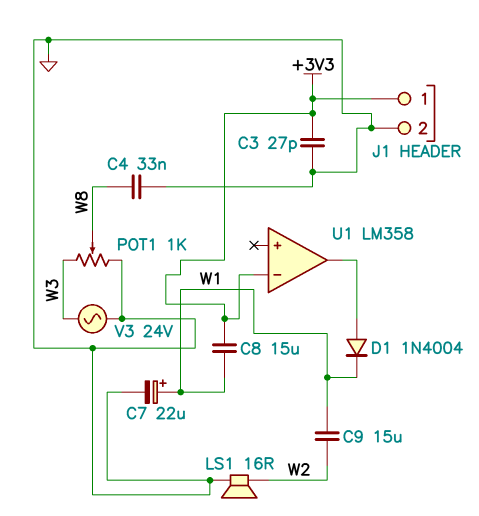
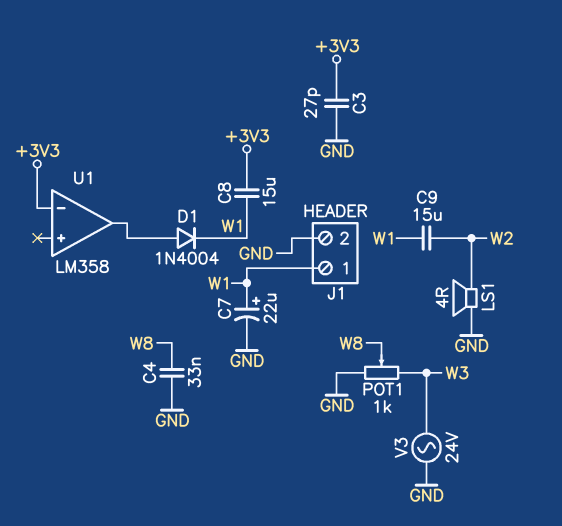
J1 pin 1: +3V3 -> W1
LS1: speaker 16R (GND, W2) -> speaker 4R (GND, W2)

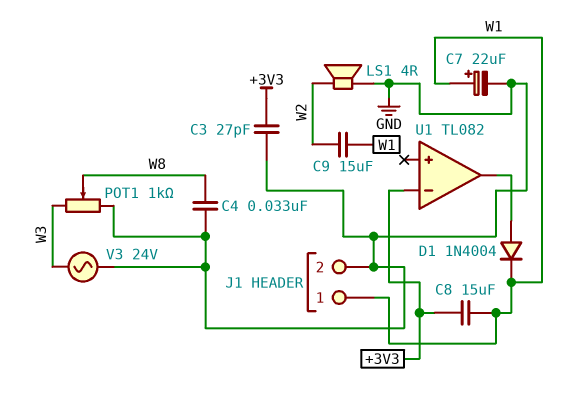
U1: LM358 -> TL082

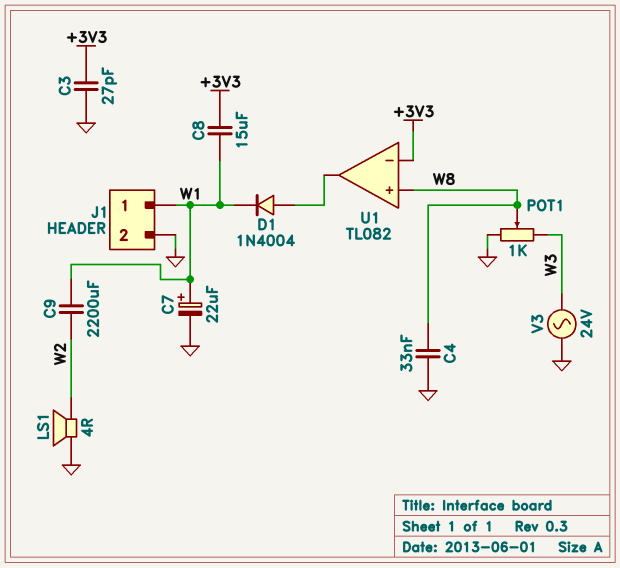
C9: 15uF (W1, W2) -> 2200uF (W1, W2)
U1 pin in+: none -> W8

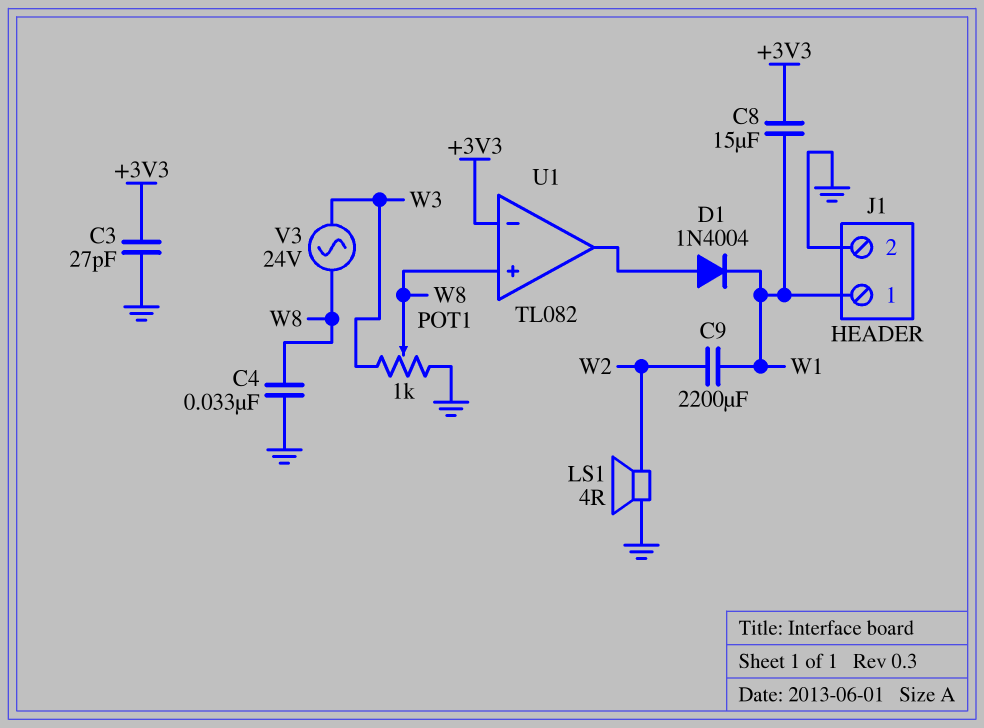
C7: 22uF (plus W1, minus GND) -> none
V3: AC 24V (GND, W3) -> AC 24V (W3, W8)

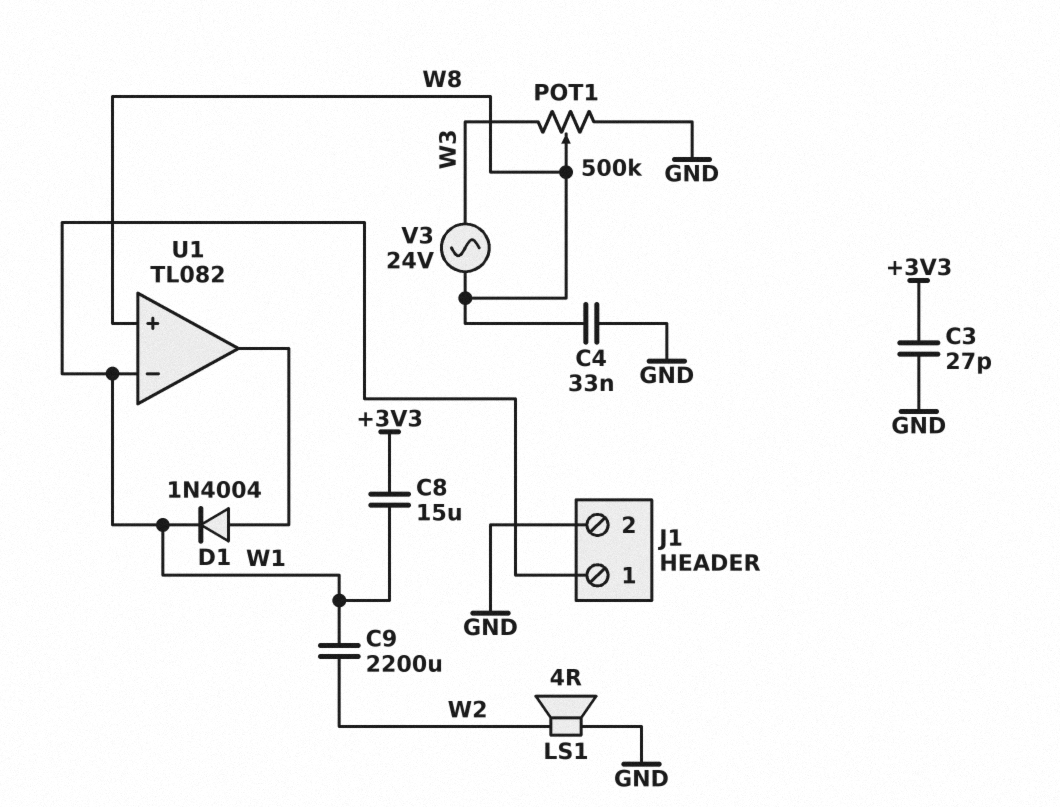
POT1: 1k (GND, W3, wiper W8) -> 500k (GND, W3, wiper W8)
U1 pin in-: +3V3 -> W1

